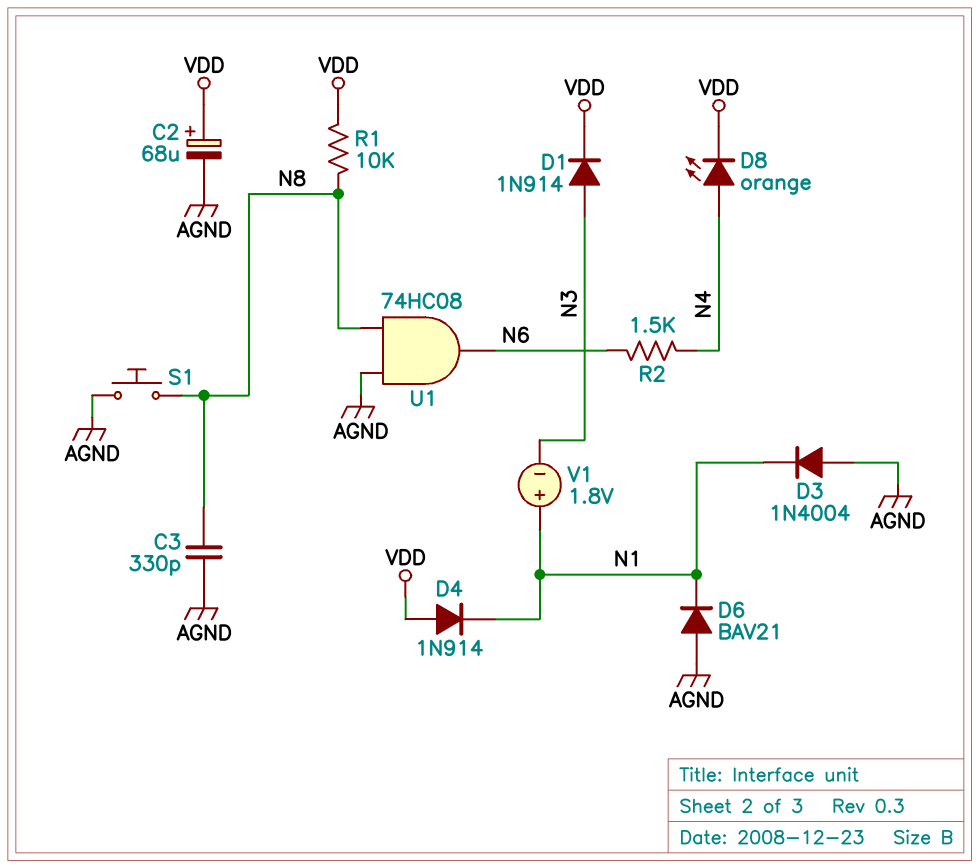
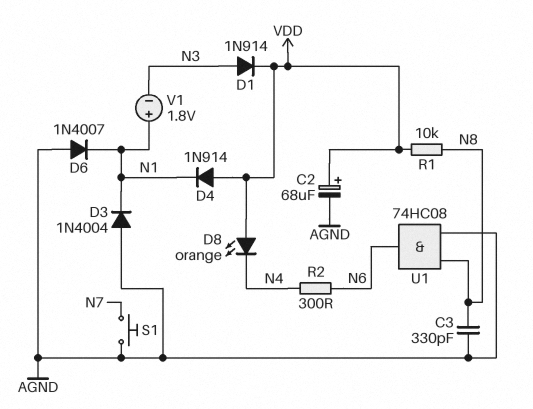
D6: diode BAV21 (A AGND, K N1) -> diode 1N4007 (A AGND, K N1)
D8: LED orange (A N4, K VDD) -> LED orange (A VDD, K N4)
R2: 1.5k (N4, N6) -> 300 (N4, N6)
S1: button (AGND, N8) -> button (AGND, N7)

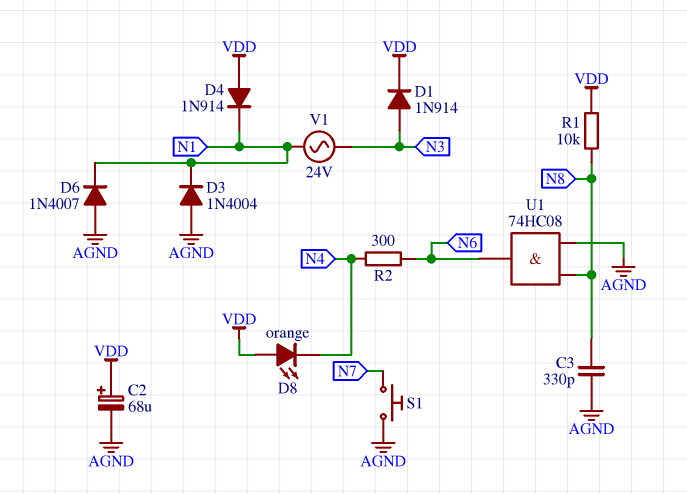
V1: 1.8V (plus N1, minus N3) -> AC 24V (N1, N3)

